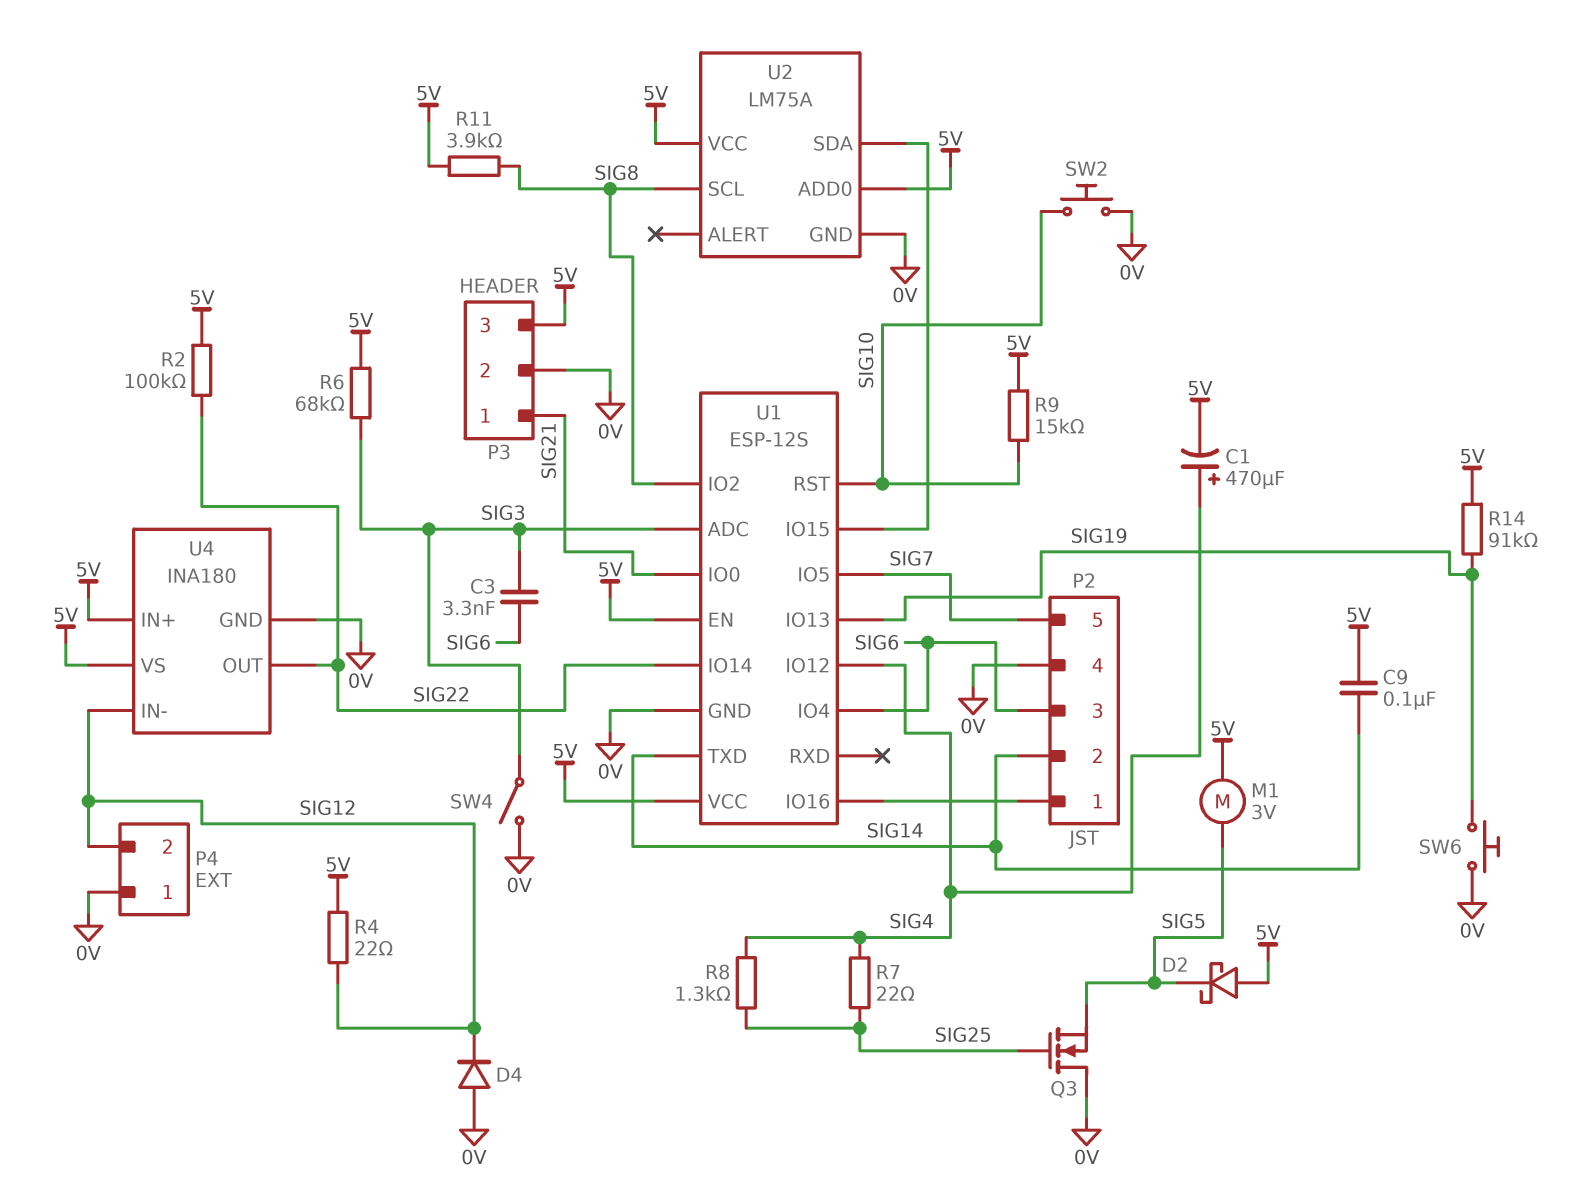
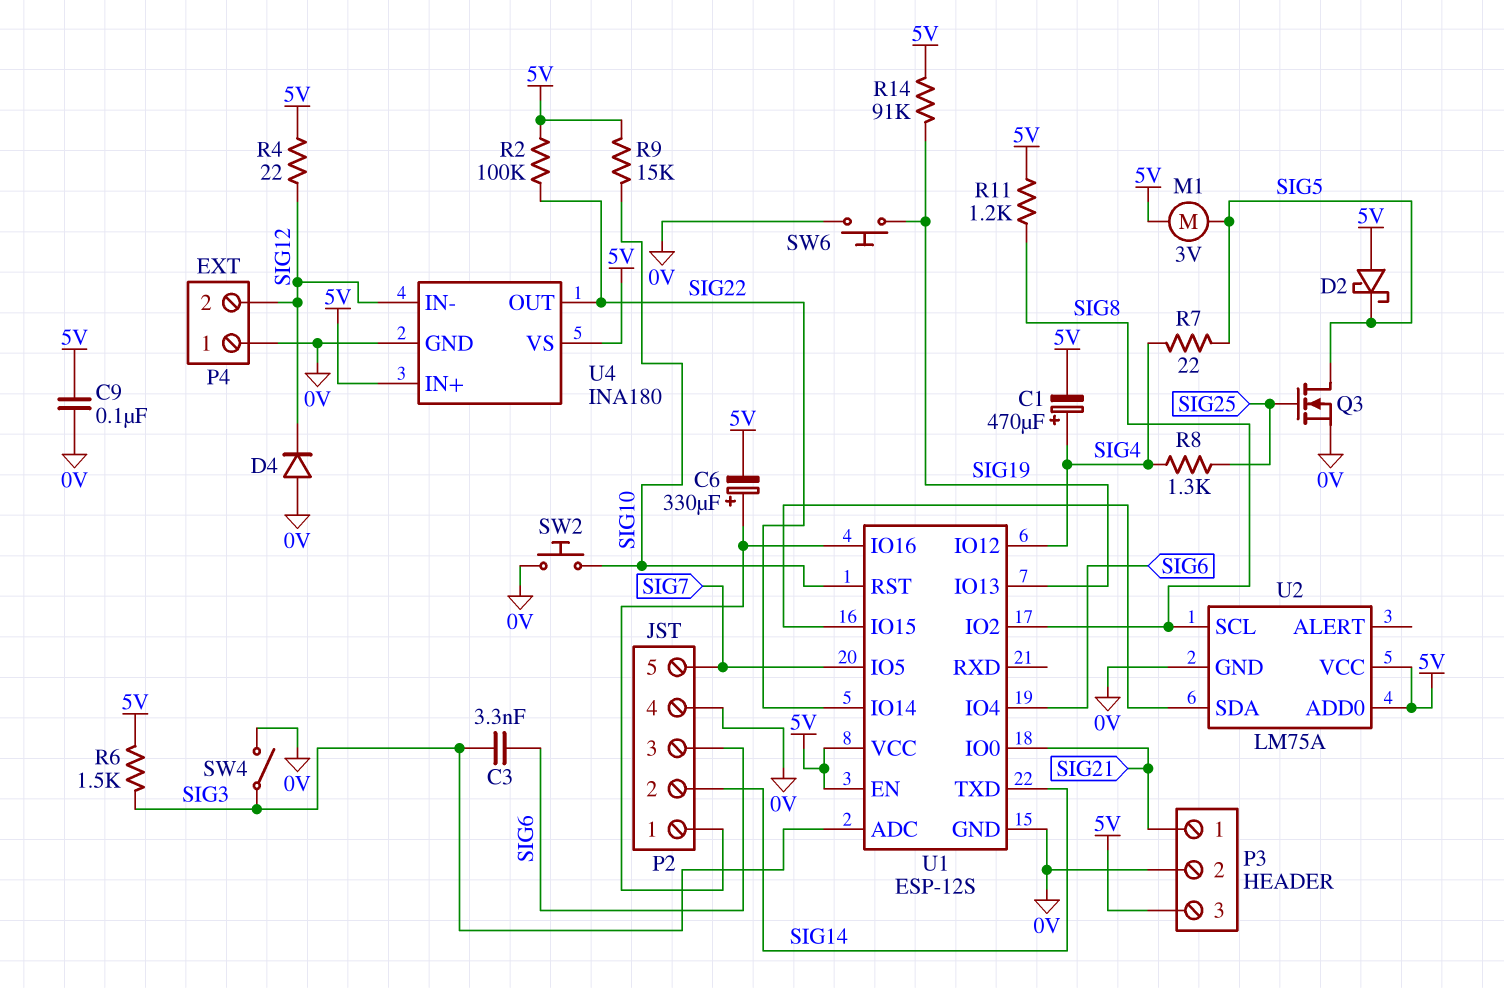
C6: none -> 330uF (plus P2/1, minus 5V)
C9: 100nF (5V, SIG14) -> 100nF (0V, 5V)
Q3: NMOS (G SIG25, D 0V, S SIG5) -> NMOS (G SIG25, D SIG5, S 0V)
R6: 68k (5V, SIG3) -> 1.5k (5V, SIG3)
R7: 22 (SIG4, SIG25) -> 22 (SIG4, SIG5)
R11: 3.9k (5V, SIG8) -> 1.2k (5V, SIG8)

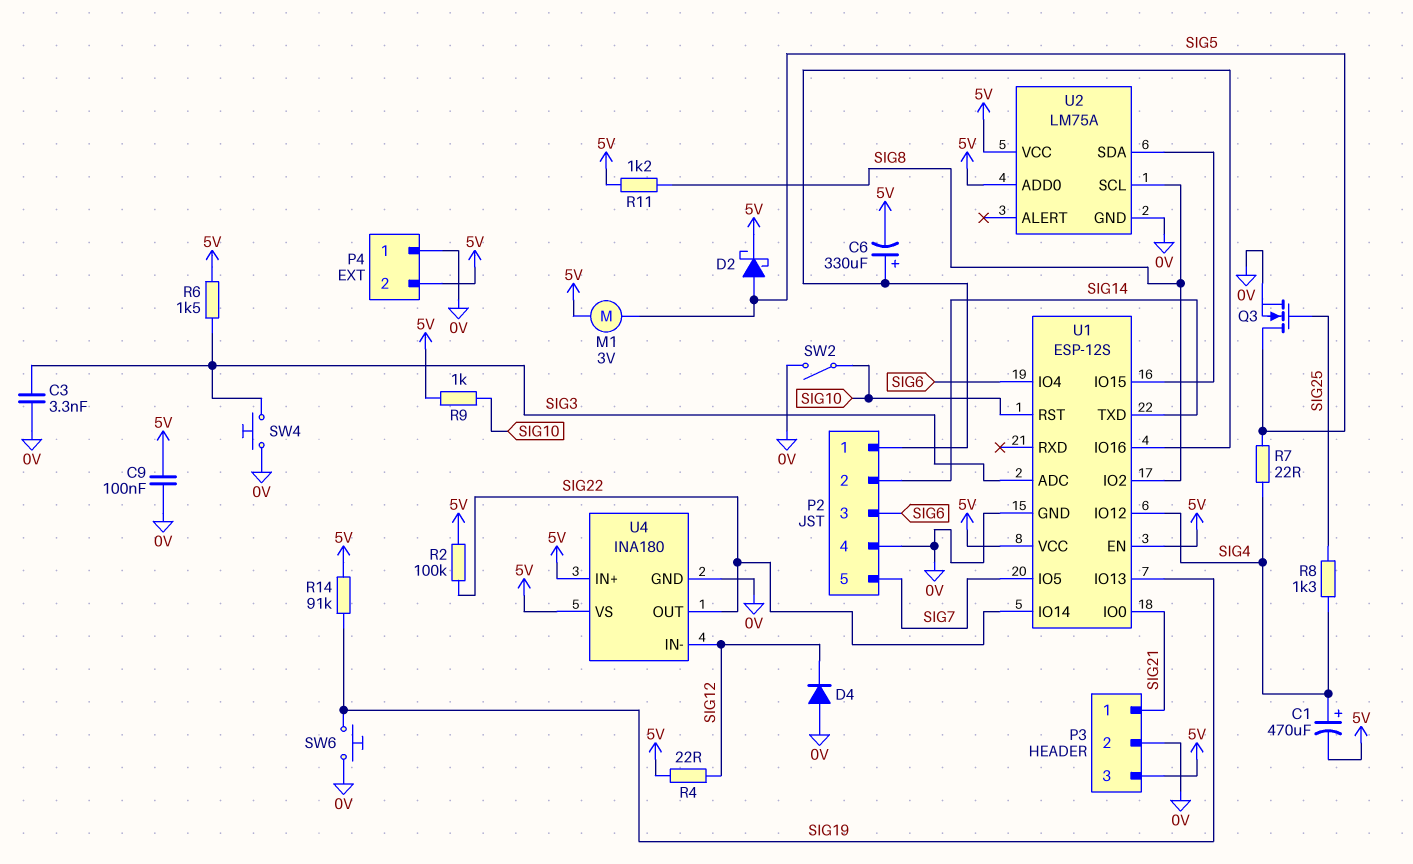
C3: 3.3nF (SIG3, SIG6) -> 3.3nF (0V, SIG3)
D2: schottky (A 5V, K SIG5) -> schottky (A SIG5, K 5V)
P4 pin 2: SIG12 -> 5V
R9: 15k (5V, SIG10) -> 1k (5V, SIG10)
SW2: button (0V, SIG10) -> switch (0V, SIG10)
SW4: switch (0V, SIG3) -> button (0V, SIG3)

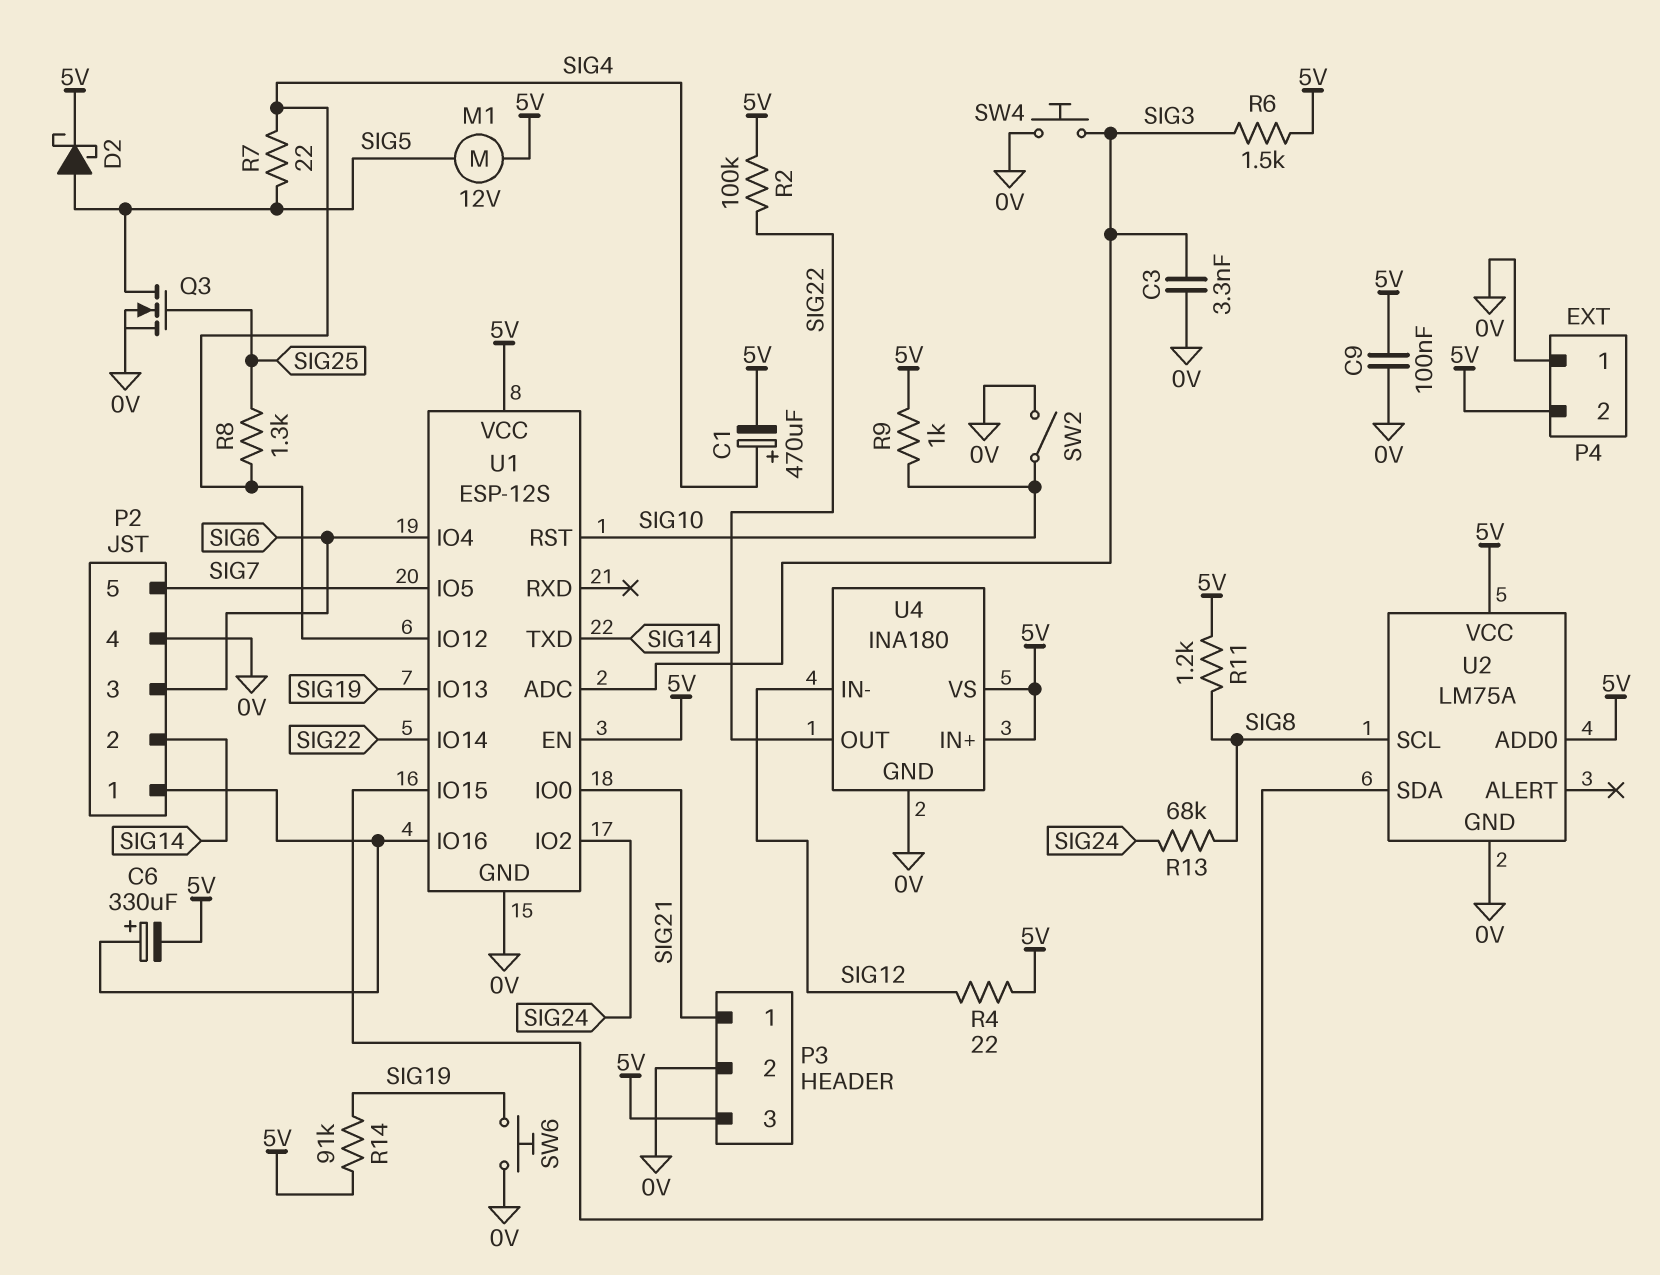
D4: diode (A 0V, K SIG12) -> none
M1: motor 3V (5V, SIG5) -> motor 12V (5V, SIG5)
R13: none -> 68k (SIG8, SIG24)
U1 pin IO2: SIG8 -> SIG24

